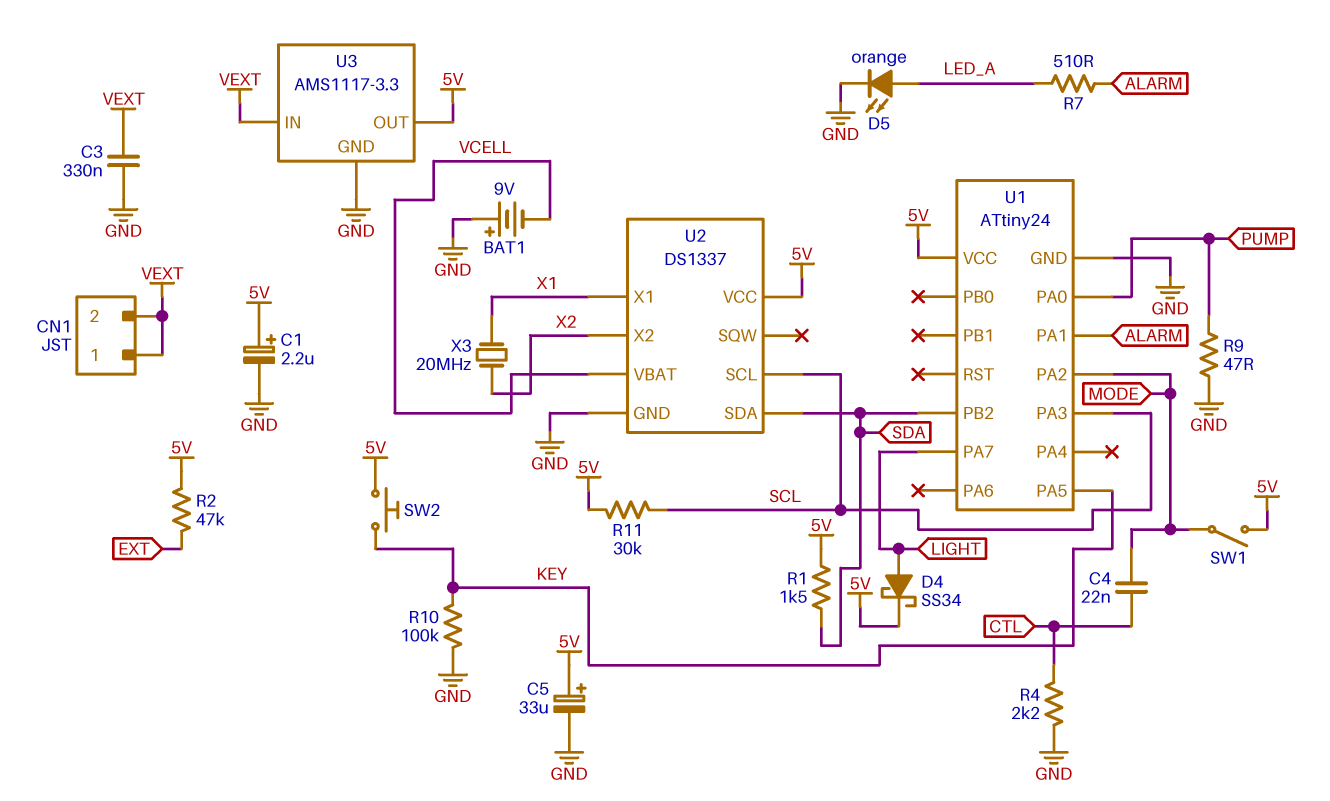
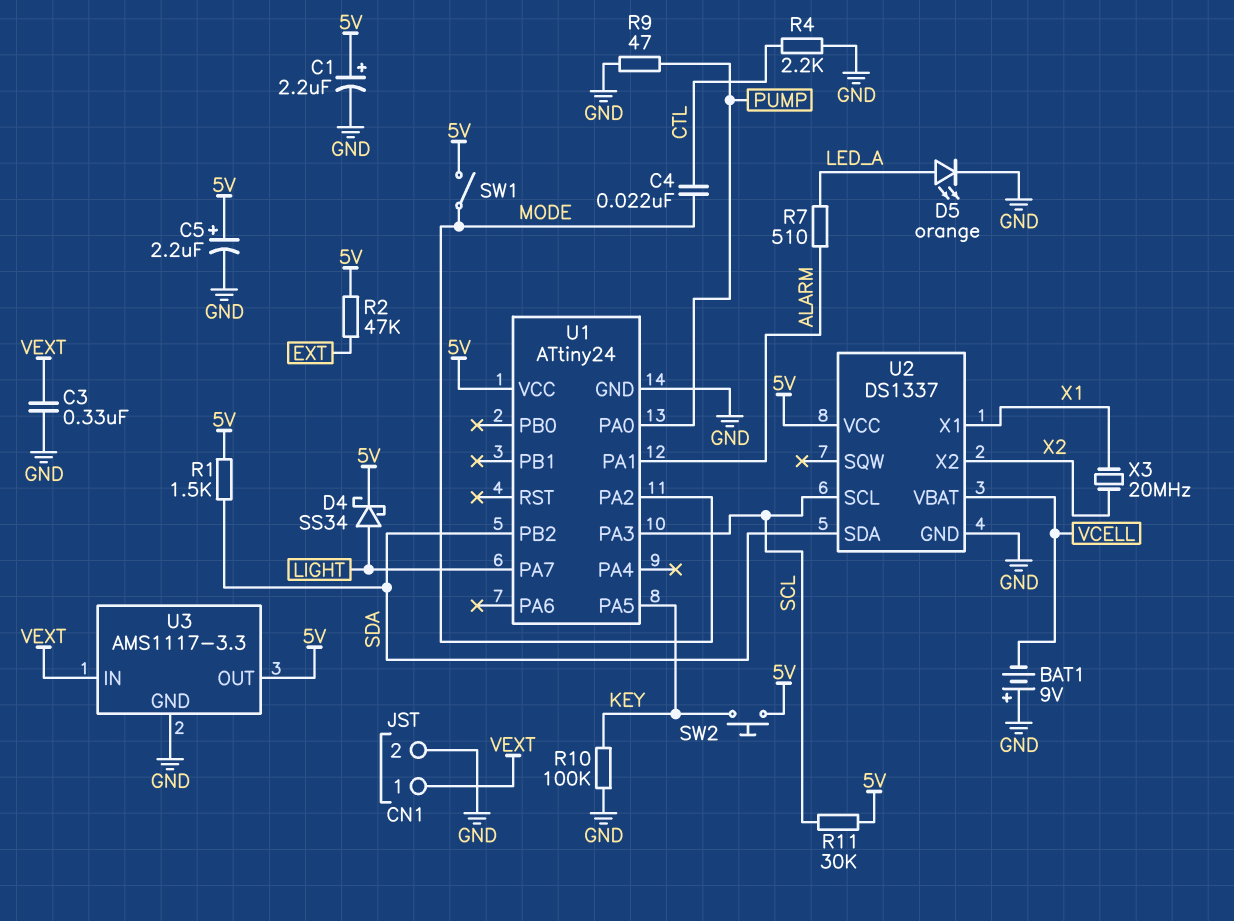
C5: 33uF (plus 5V, minus GND) -> 2.2uF (plus 5V, minus GND)
CN1 pin 2: VEXT -> GND

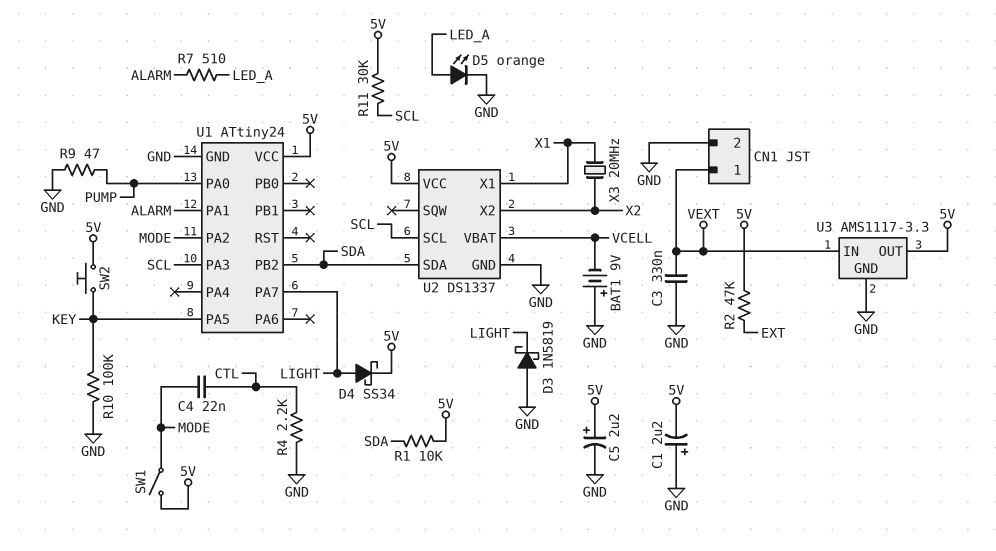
C1: 2.2uF (plus 5V, minus GND) -> 2.2uF (plus GND, minus 5V)
D3: none -> schottky 1N5819 (A GND, K LIGHT)
R1: 1.5k (5V, SDA) -> 10k (5V, SDA)

